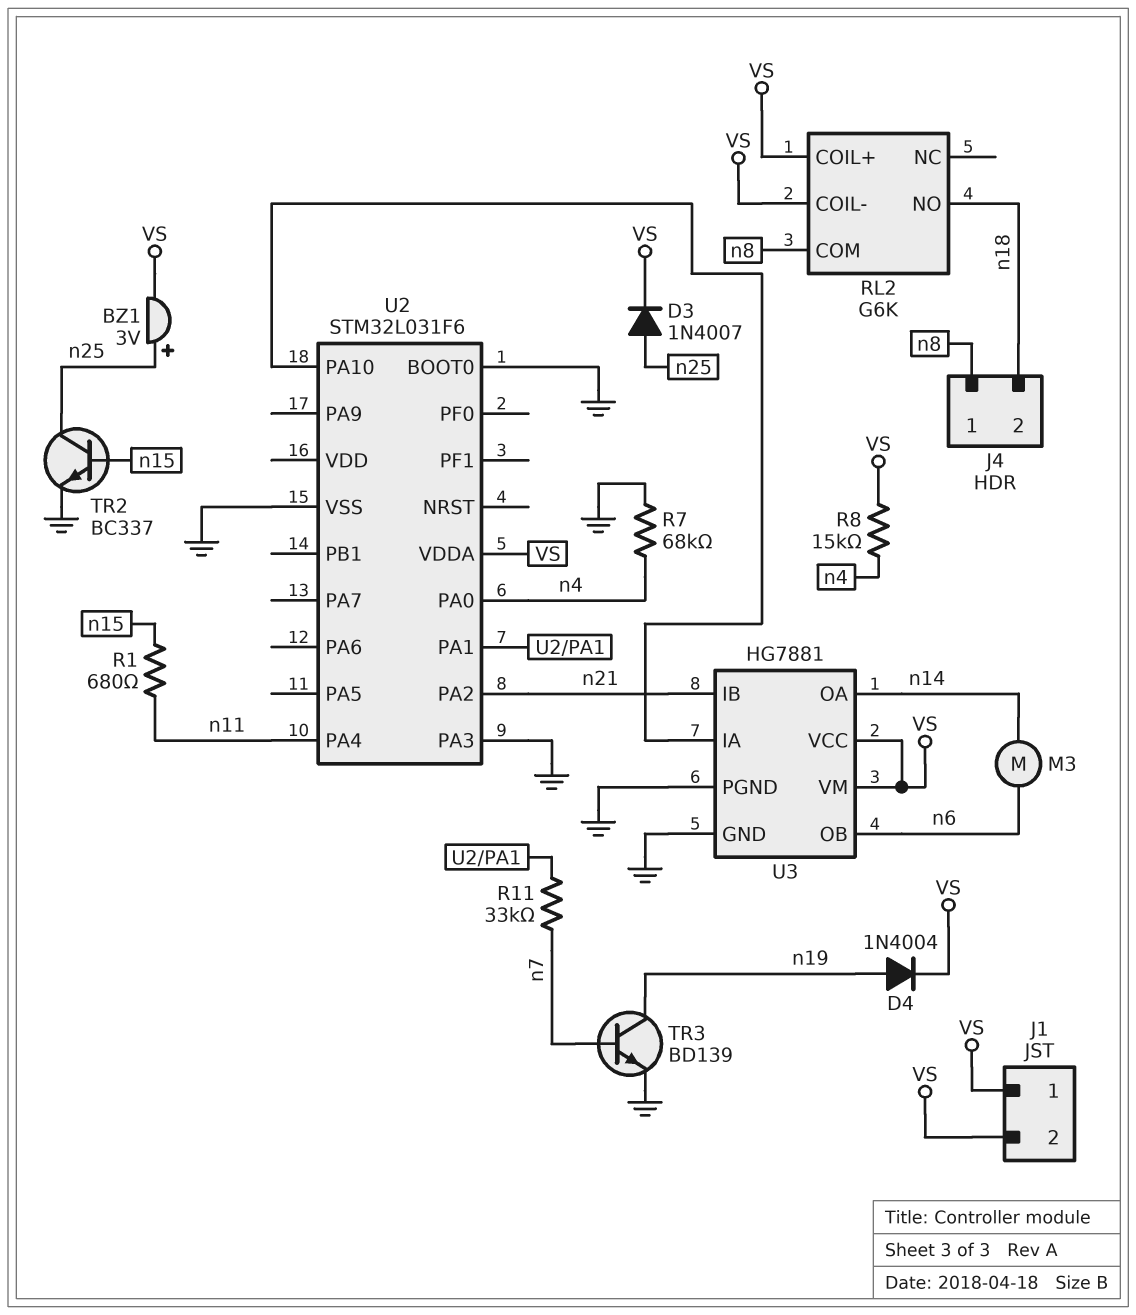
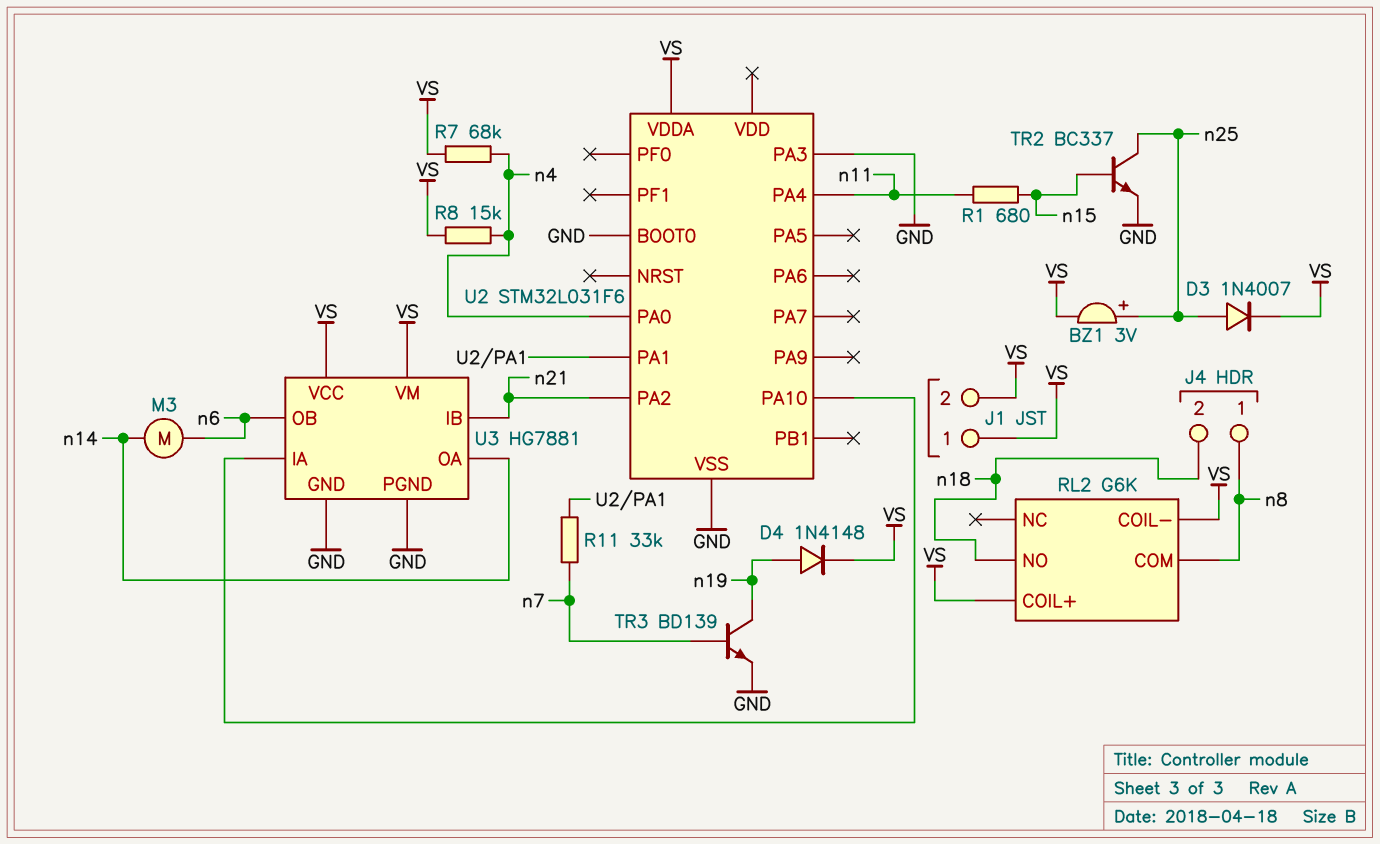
D4: diode 1N4004 (A n19, K VS) -> diode 1N4148 (A n19, K VS)
R7: 68k (GND, n4) -> 68k (VS, n4)

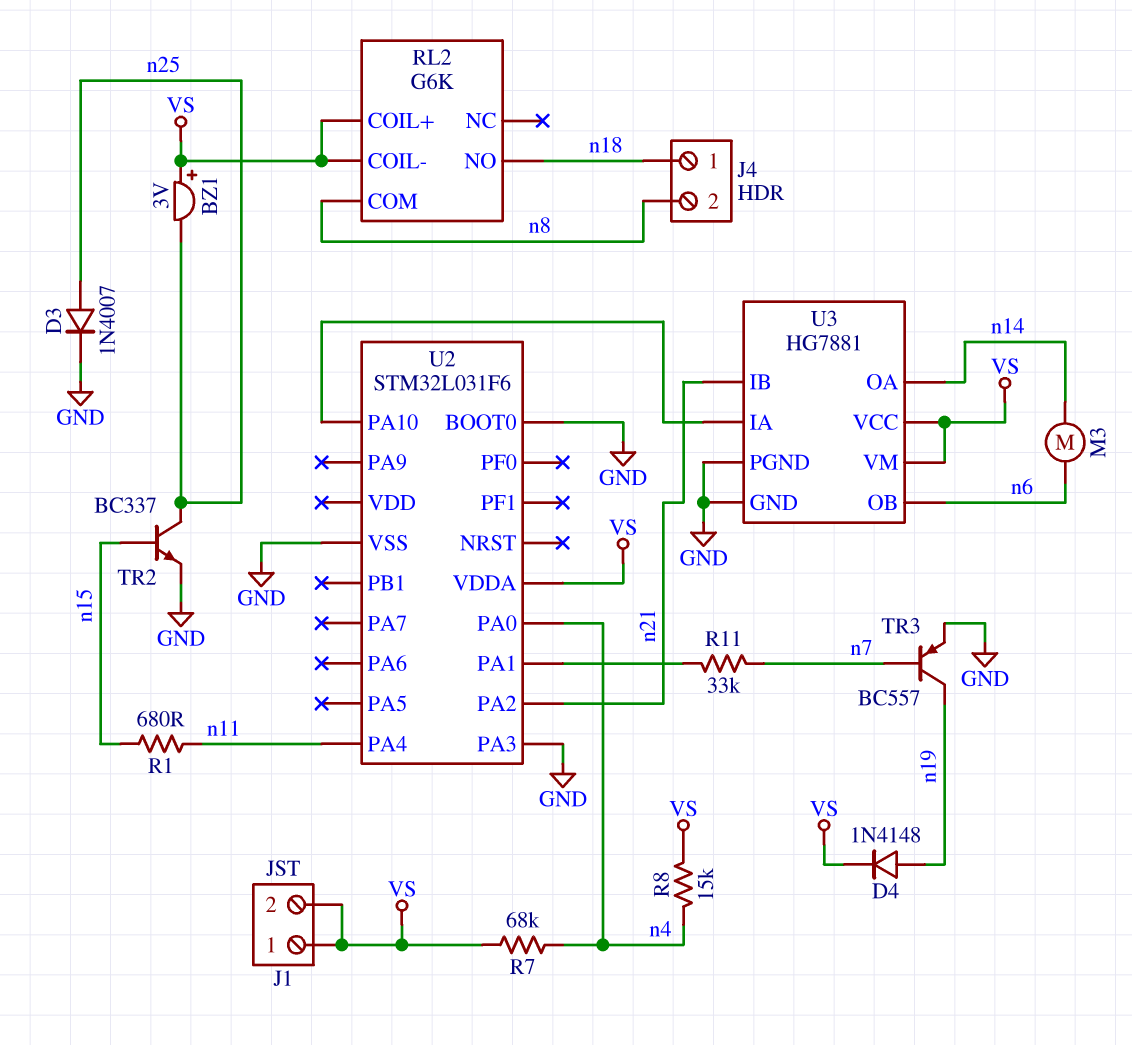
BZ1: buzzer 3V (plus n25, minus VS) -> buzzer 3V (plus VS, minus n25)
D3: diode 1N4007 (A n25, K VS) -> diode 1N4007 (A n25, K GND)
J4 pin 1: n8 -> n18
J4 pin 2: n18 -> n8
TR3: NPN BD139 (B n7, C n19, E GND) -> PNP BC557 (B n7, C n19, E GND)

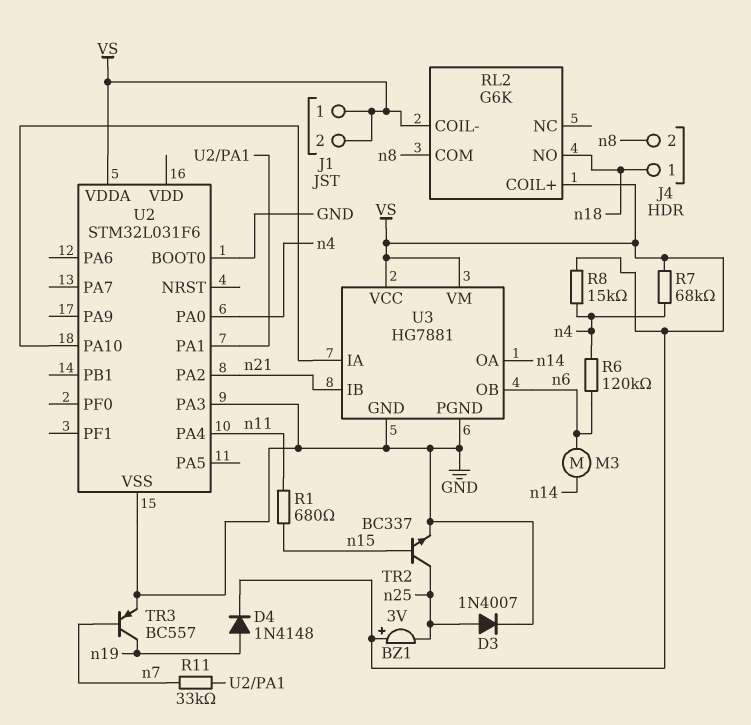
R6: none -> 120k (n4, n6)

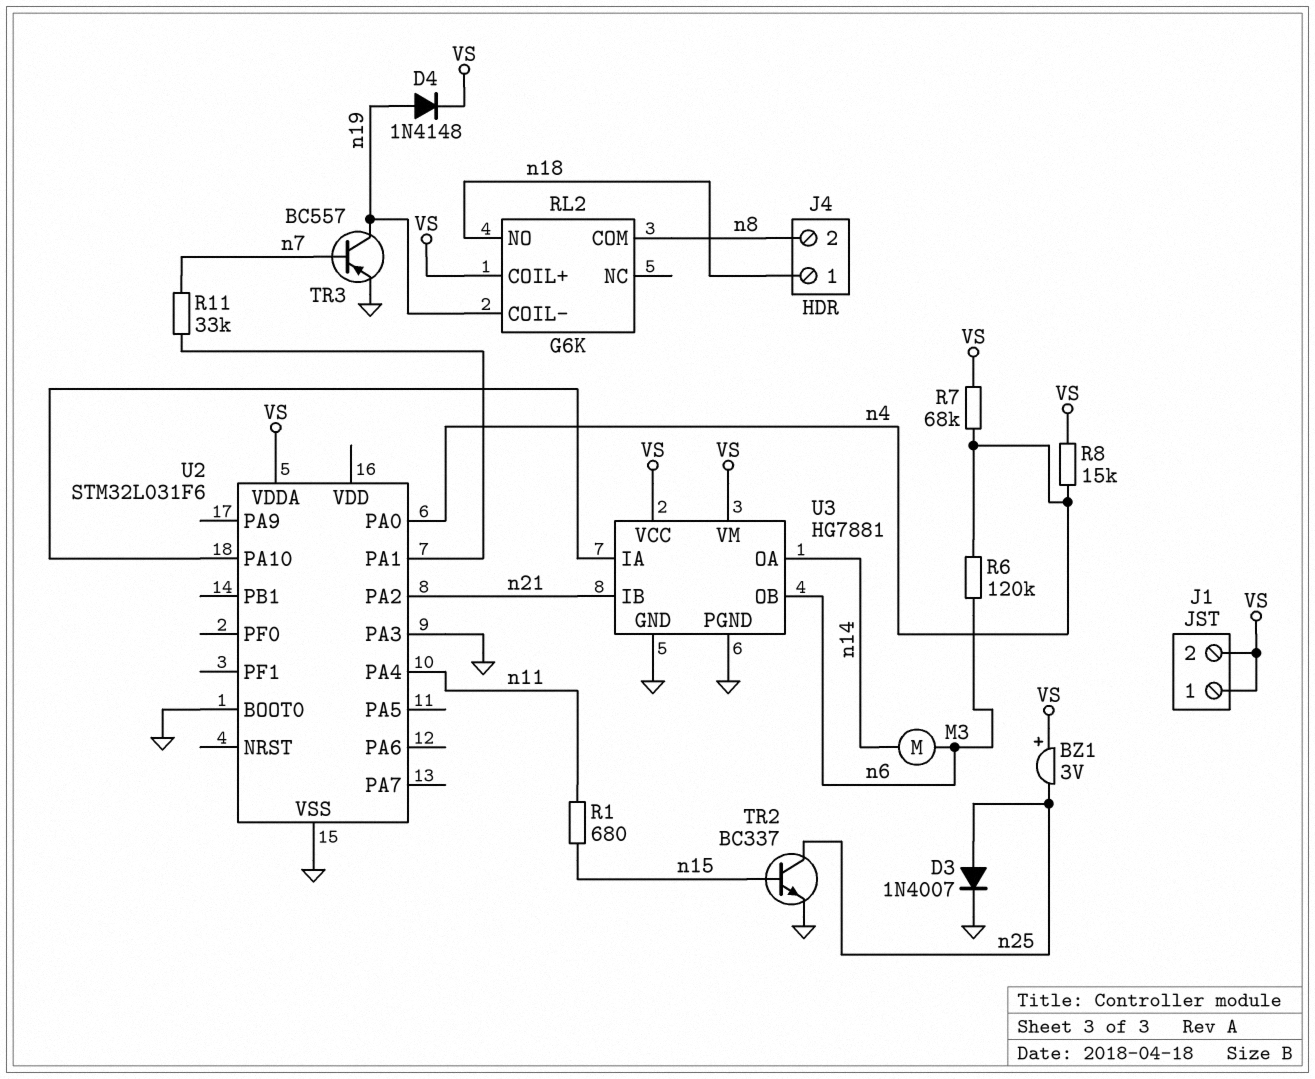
RL2 pin COIL-: VS -> n19

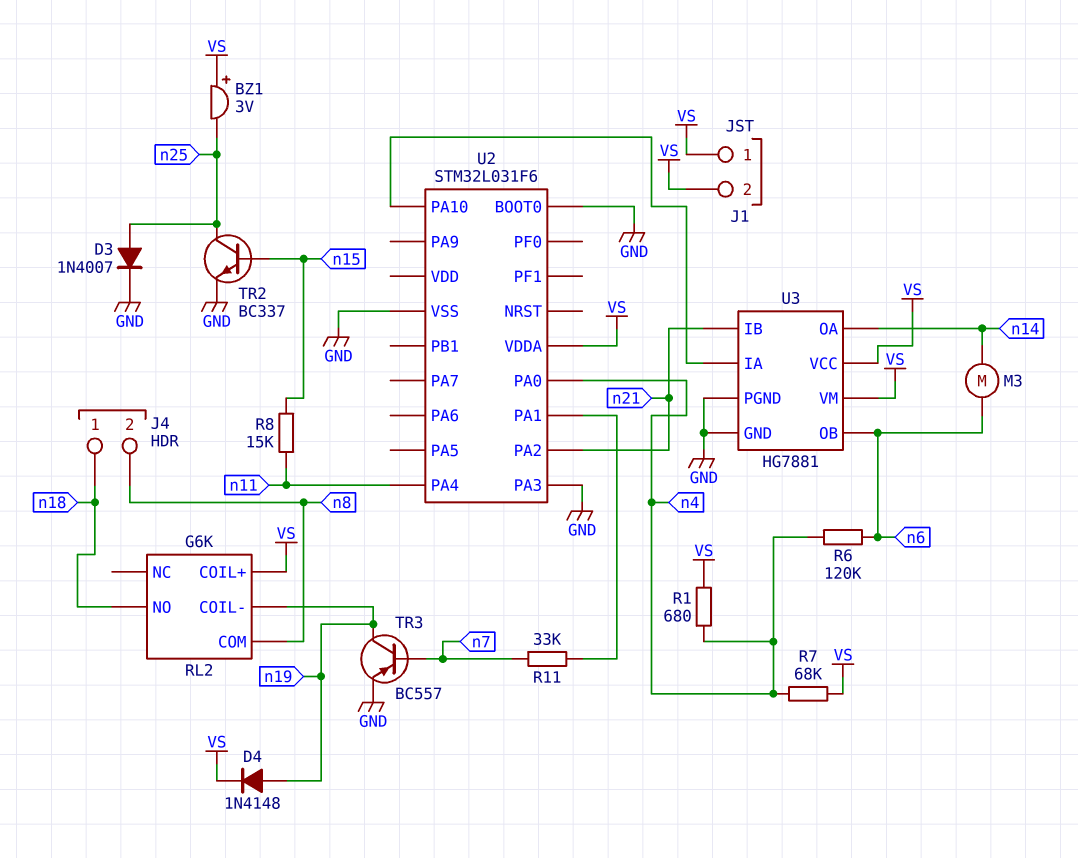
R1: 680 (n11, n15) -> 680 (VS, n4)
R8: 15k (VS, n4) -> 15k (n11, n15)

